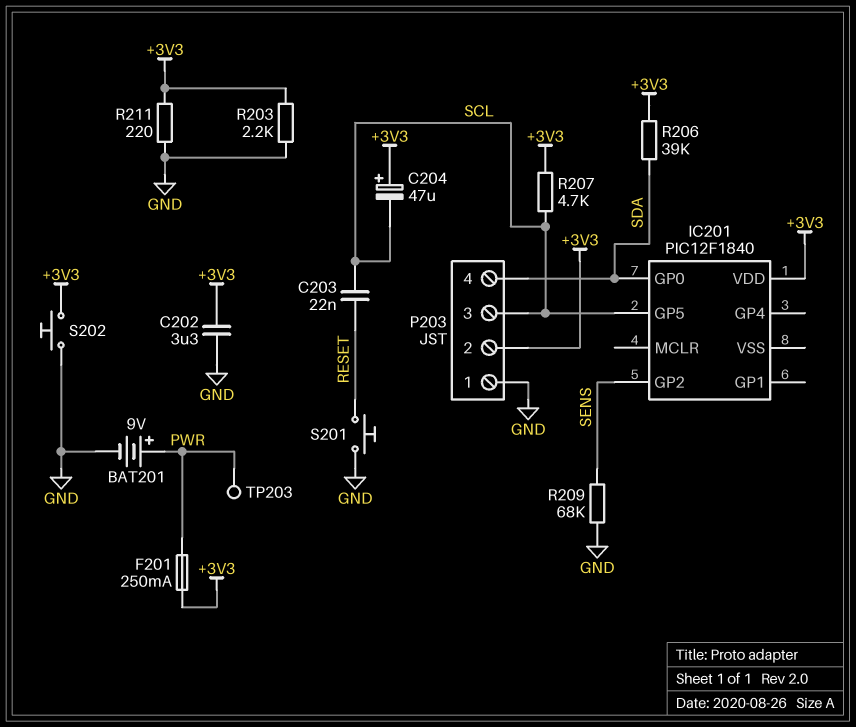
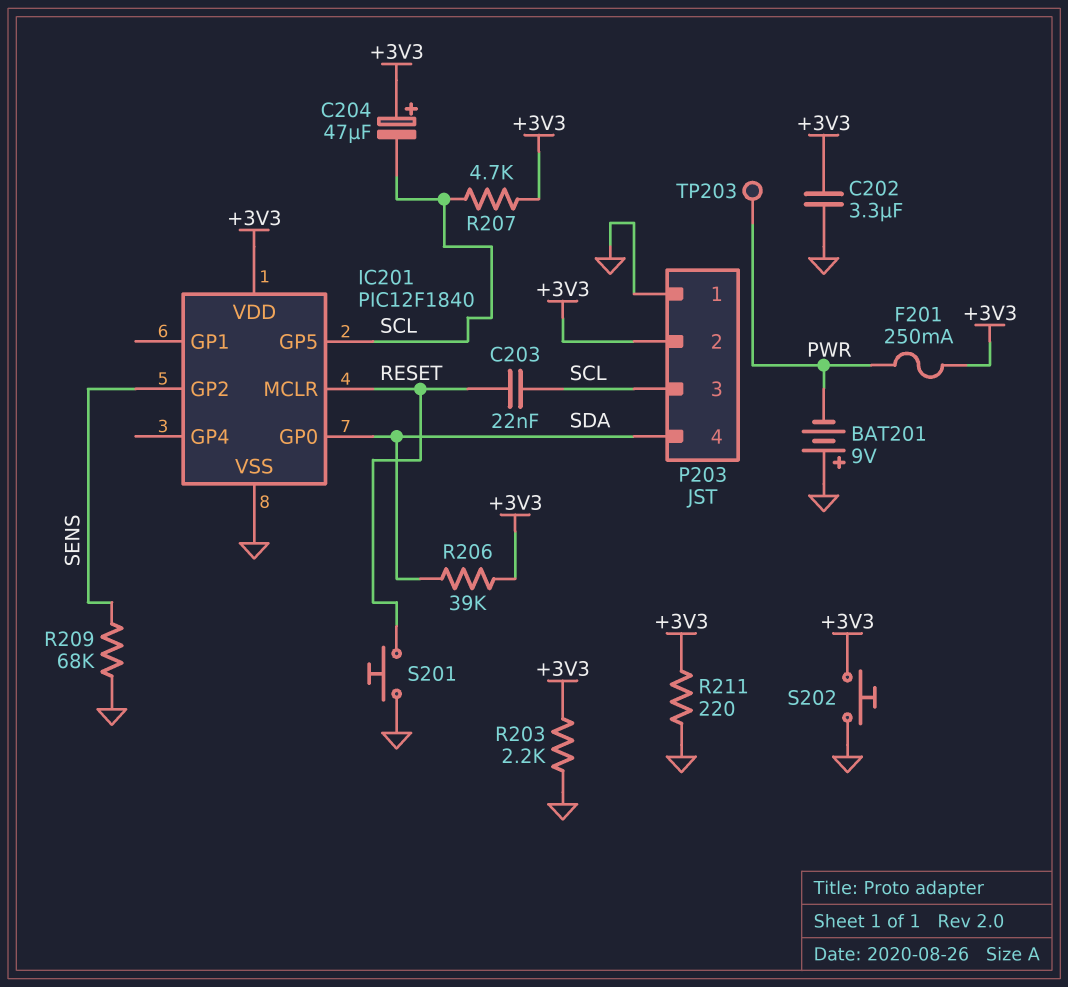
BAT201: 9V (plus PWR, minus GND) -> 9V (plus GND, minus PWR)
IC201 pin MCLR: none -> RESET
IC201 pin VSS: none -> GND

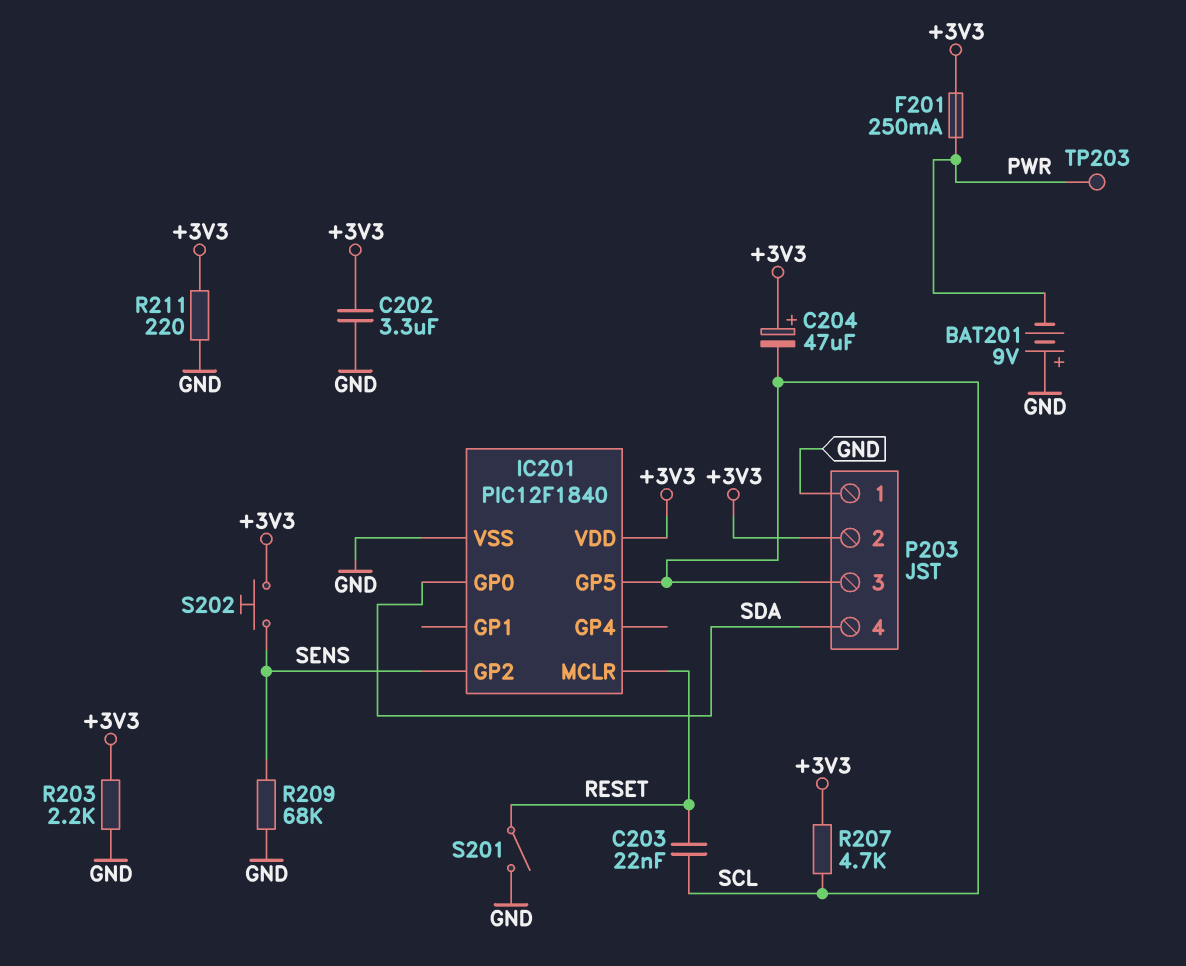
R206: 39k (+3V3, SDA) -> none
S201: button (GND, RESET) -> switch (GND, RESET)
S202: button (+3V3, GND) -> button (+3V3, SENS)

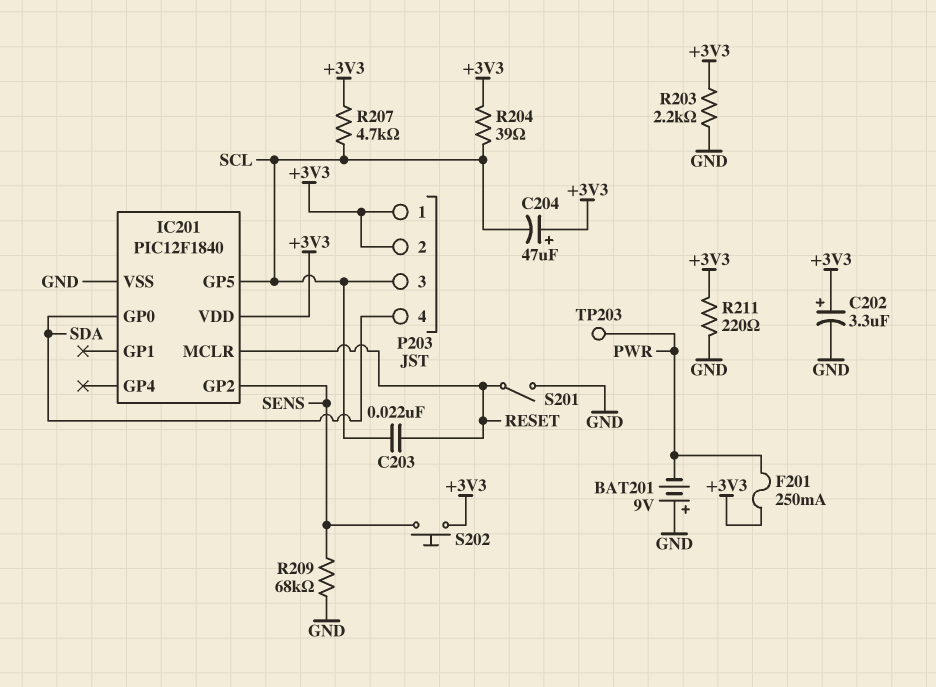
C202: 3.3uF (+3V3, GND) -> 3.3uF (plus +3V3, minus GND)
P203 pin 1: GND -> +3V3
R204: none -> 39 (+3V3, SCL)

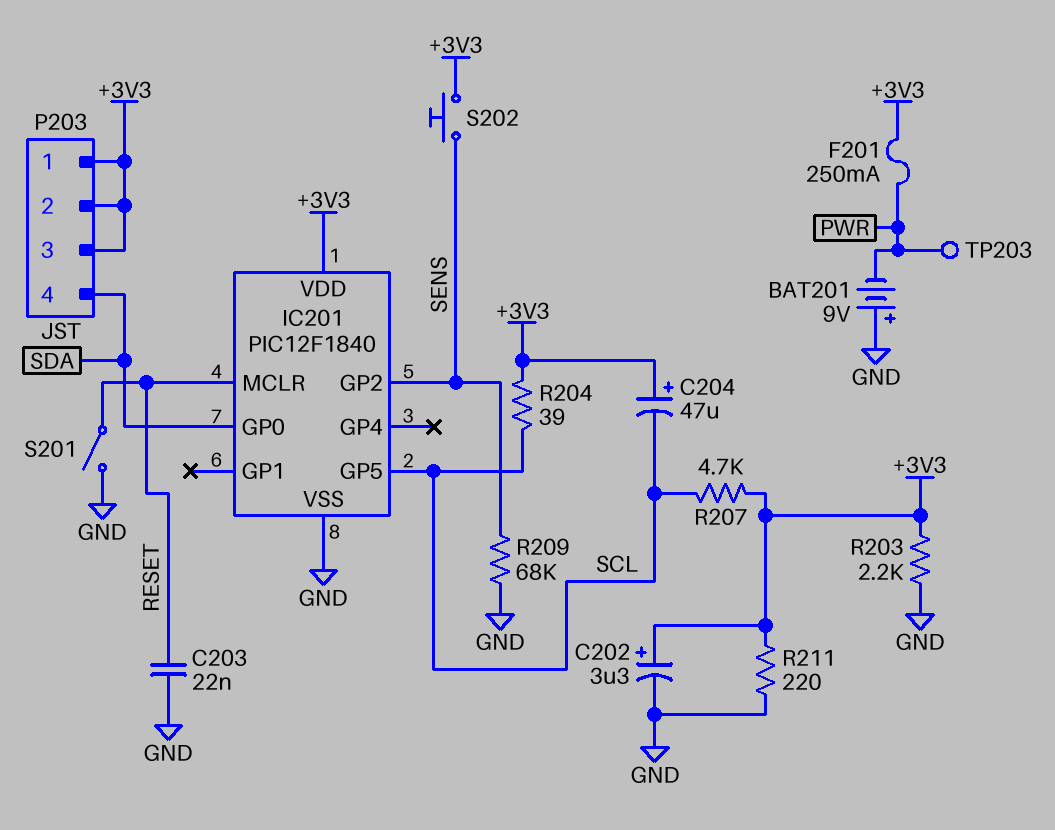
C203: 22nF (RESET, SCL) -> 22nF (GND, RESET)
P203 pin 3: SCL -> +3V3

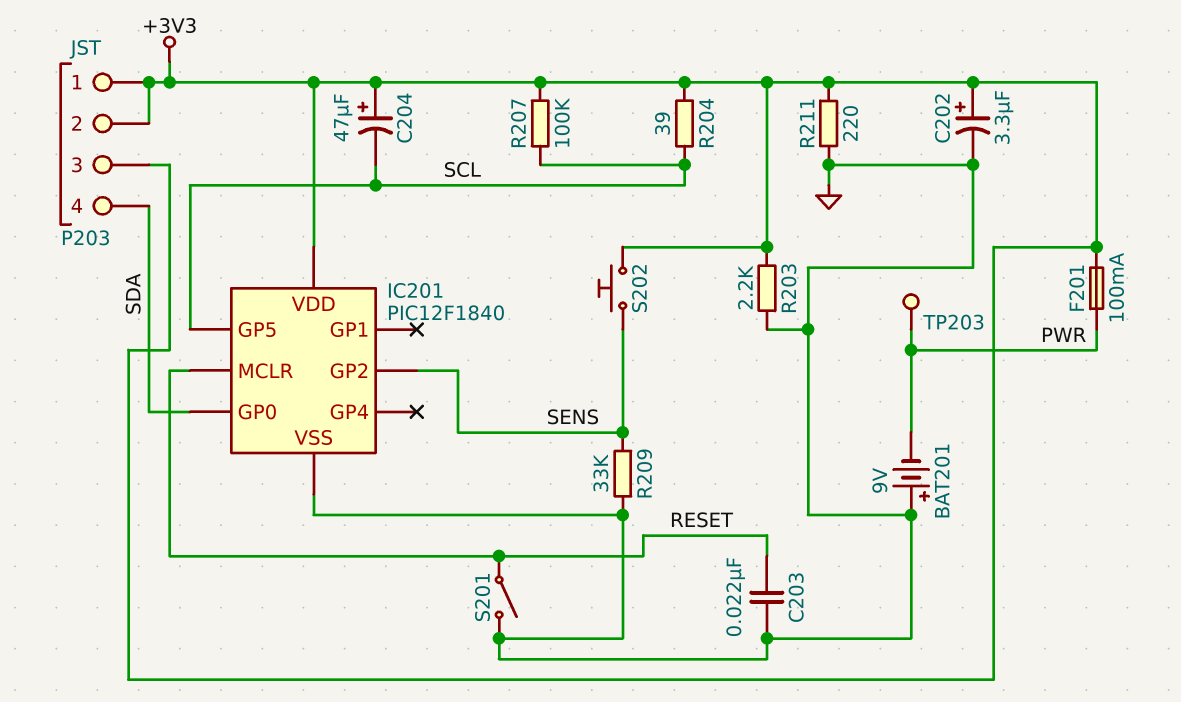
F201: 250mA (+3V3, PWR) -> 100mA (+3V3, PWR)
R207: 4.7k (+3V3, SCL) -> 100k (+3V3, SCL)
R209: 68k (GND, SENS) -> 33k (GND, SENS)

